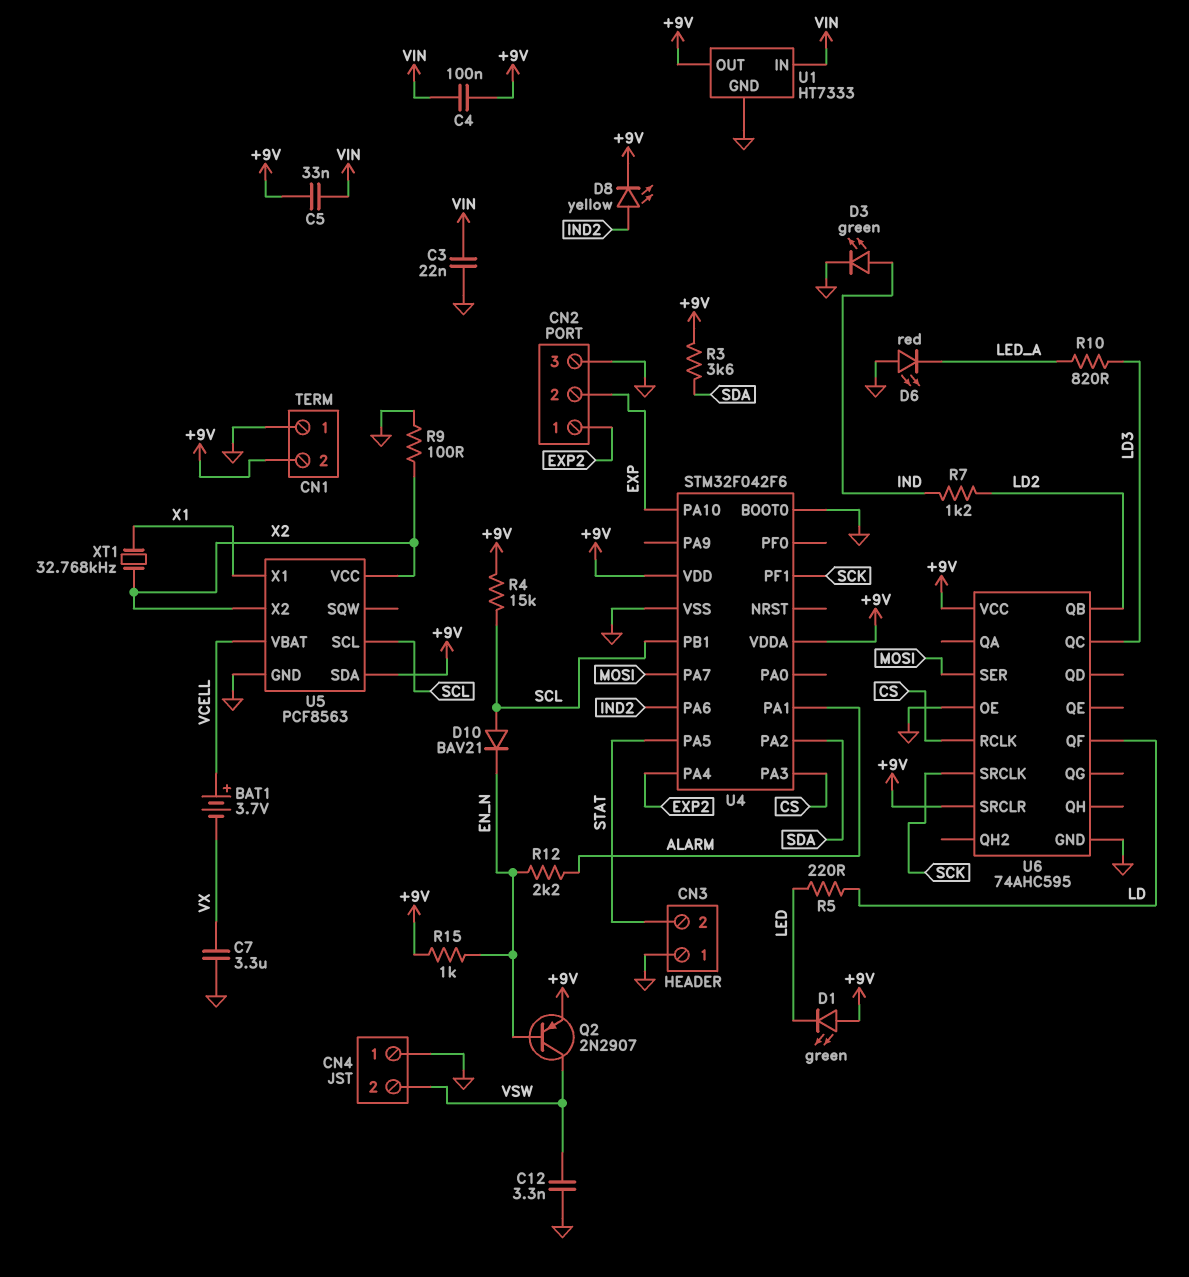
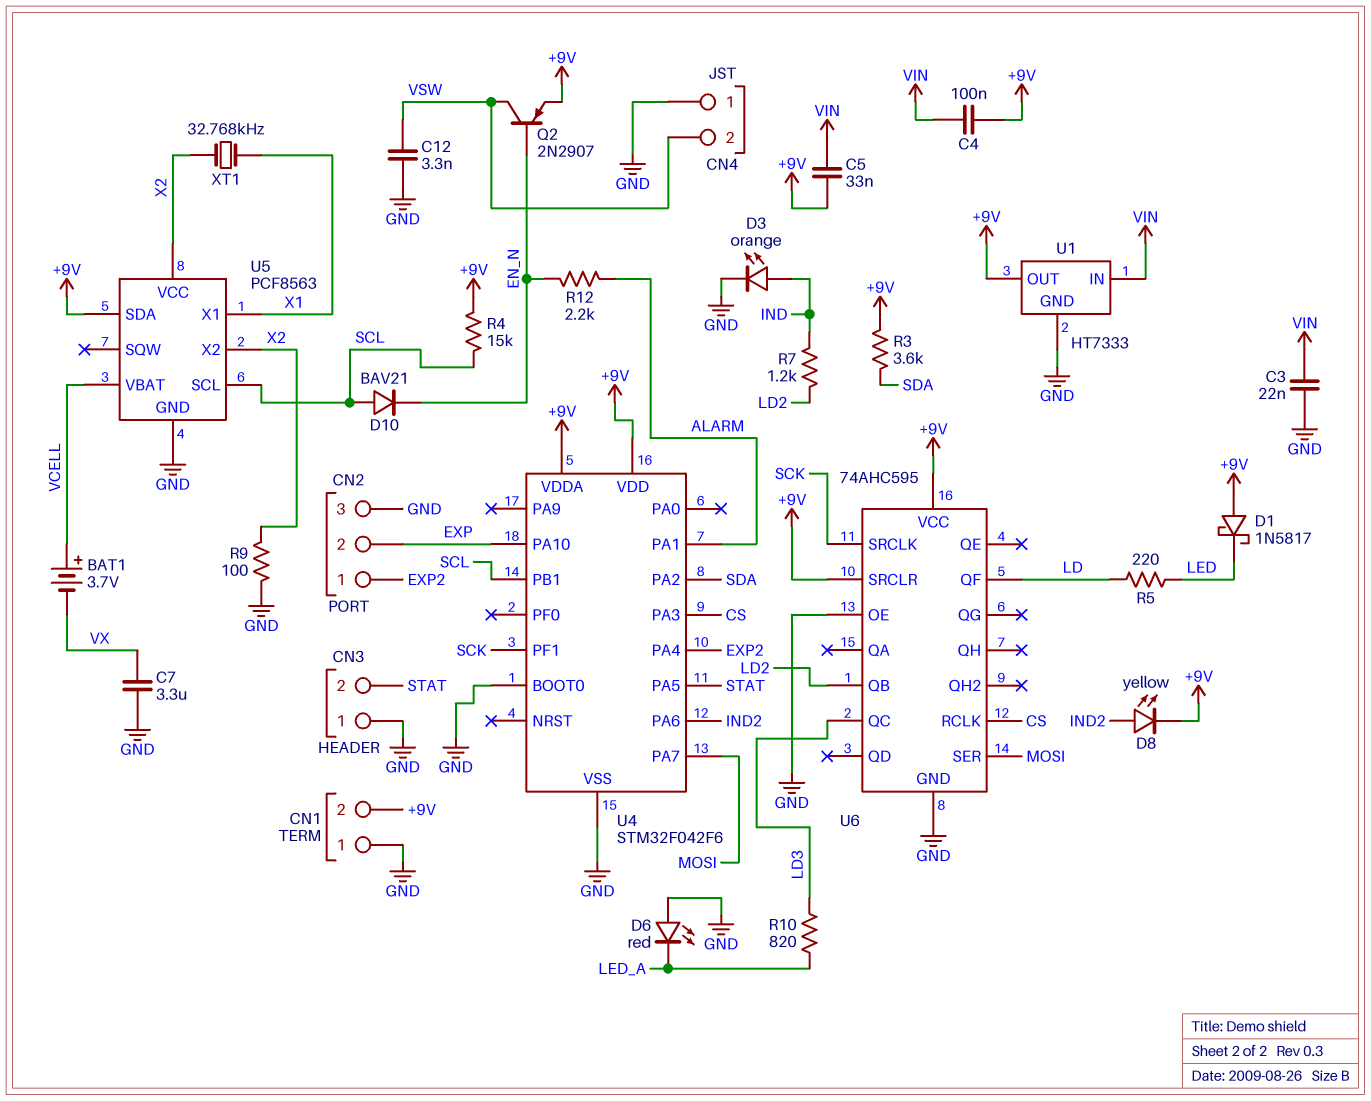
D1: LED green (A +9V, K LED) -> schottky 1N5817 (A +9V, K LED)
D3: LED green (A IND, K GND) -> LED orange (A IND, K GND)
R15: 1k (+9V, EN_N) -> none

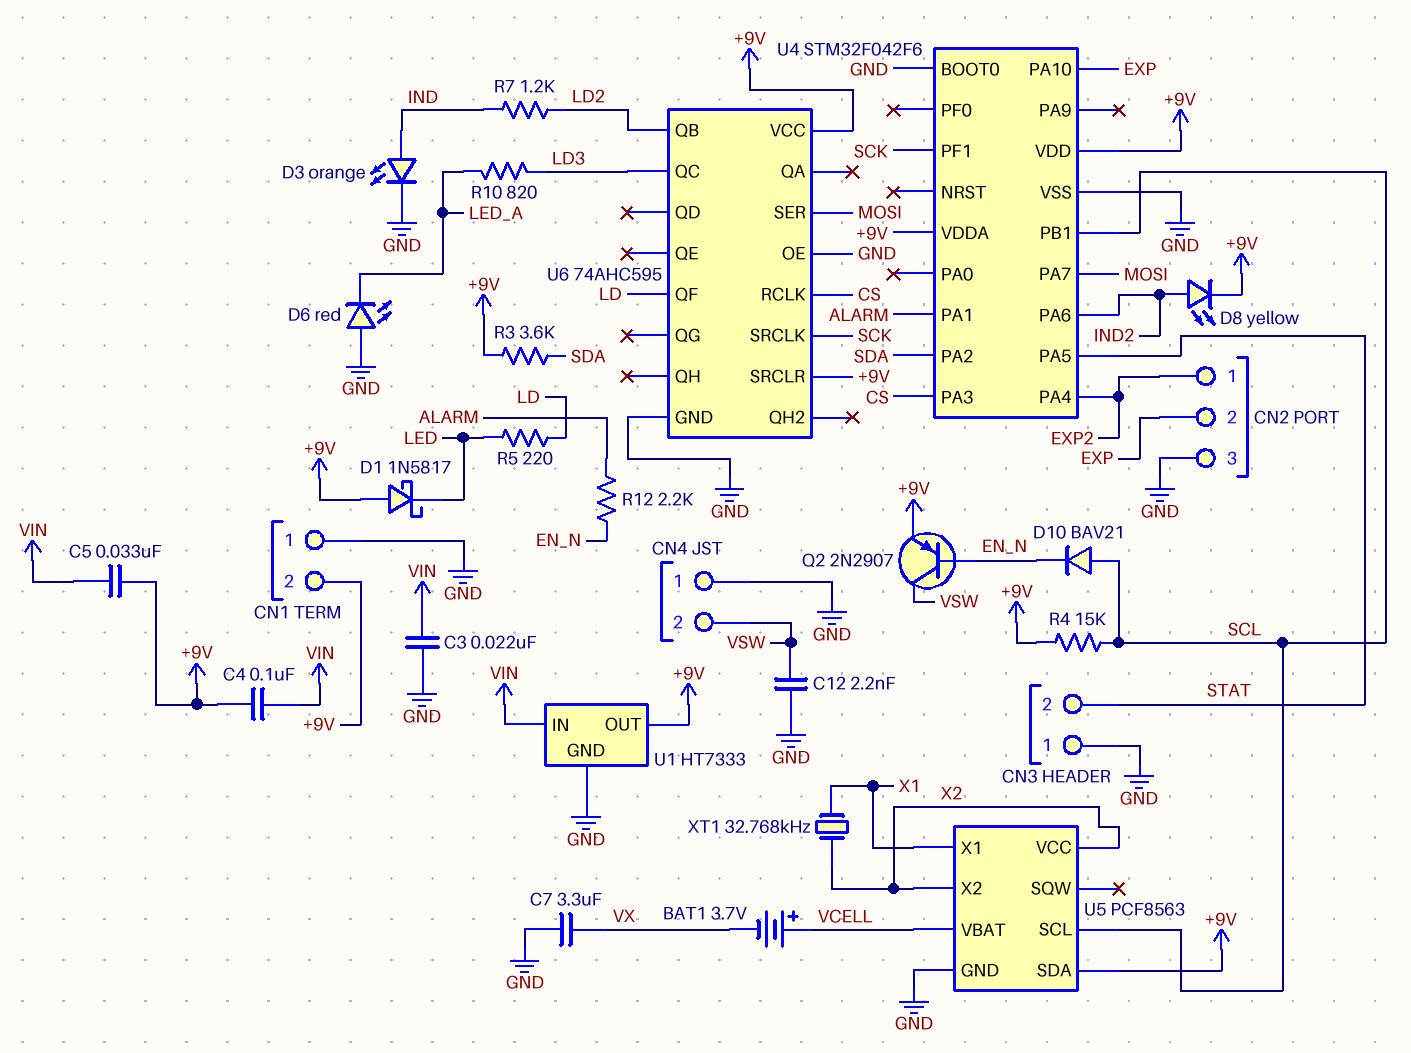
C12: 3.3nF (GND, VSW) -> 2.2nF (GND, VSW)
R9: 100 (GND, X2) -> none

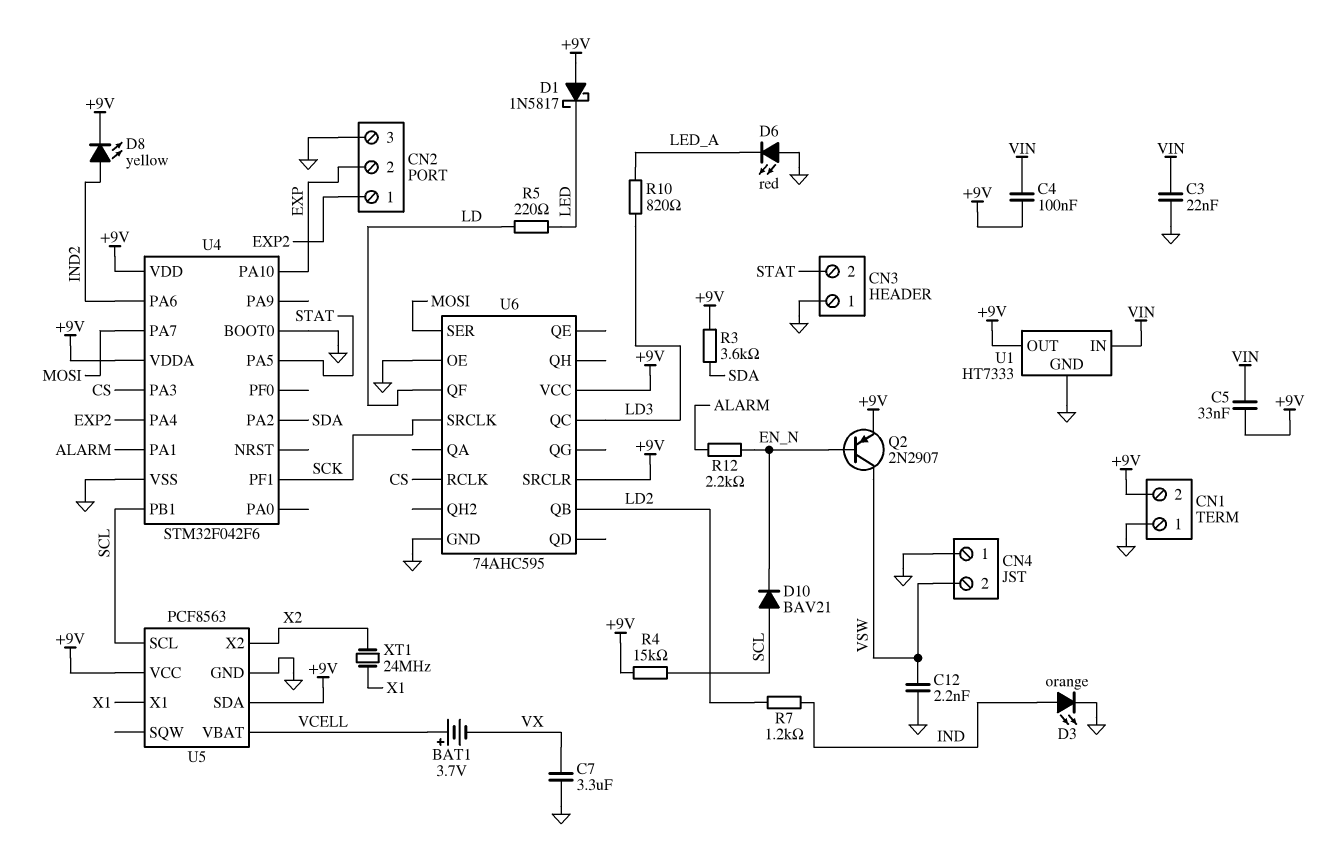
U5 pin VCC: X2 -> +9V
XT1: 32.768kHz (X1, X2) -> 24MHz (X1, X2)

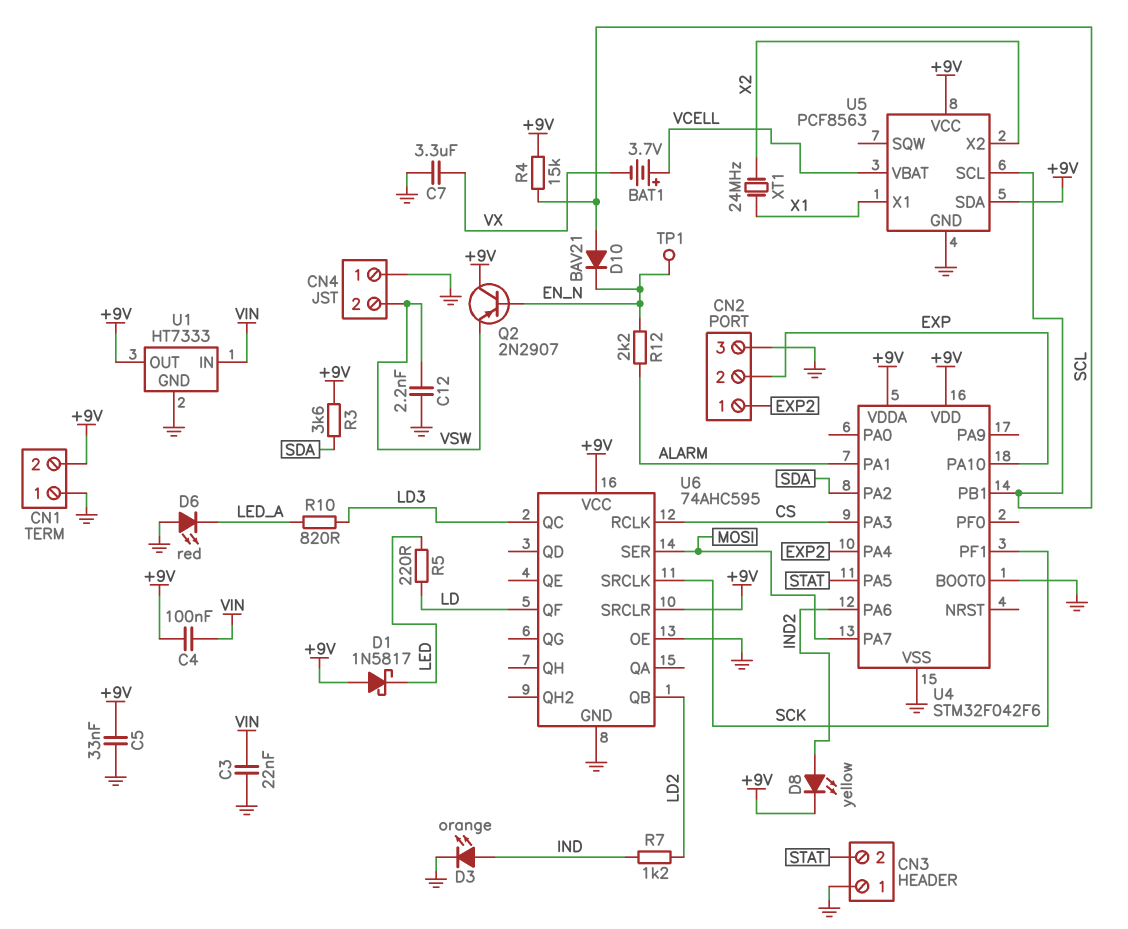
C5: 33nF (+9V, VIN) -> 33nF (+9V, GND)
Q2: PNP 2N2907 (B EN_N, C VSW, E +9V) -> PNP 2N2907 (B EN_N, C +9V, E VSW)
TP1: none -> test point (EN_N)

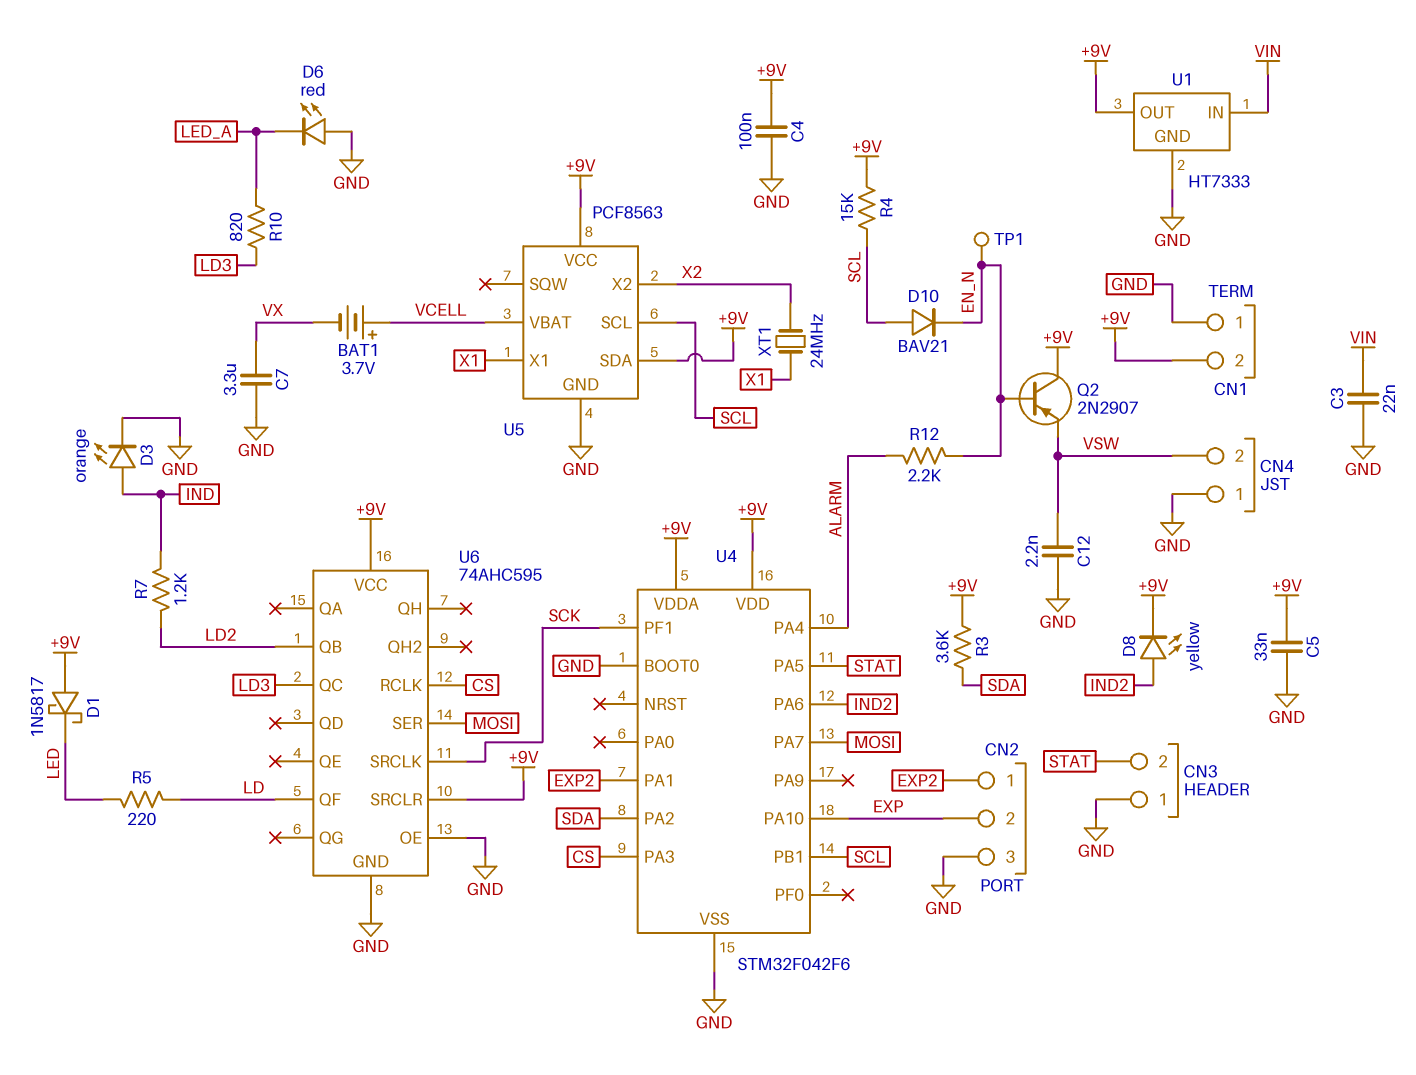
C4: 100nF (+9V, VIN) -> 100nF (+9V, GND)
U4 pin PA1: ALARM -> EXP2
U4 pin PA4: EXP2 -> ALARM

